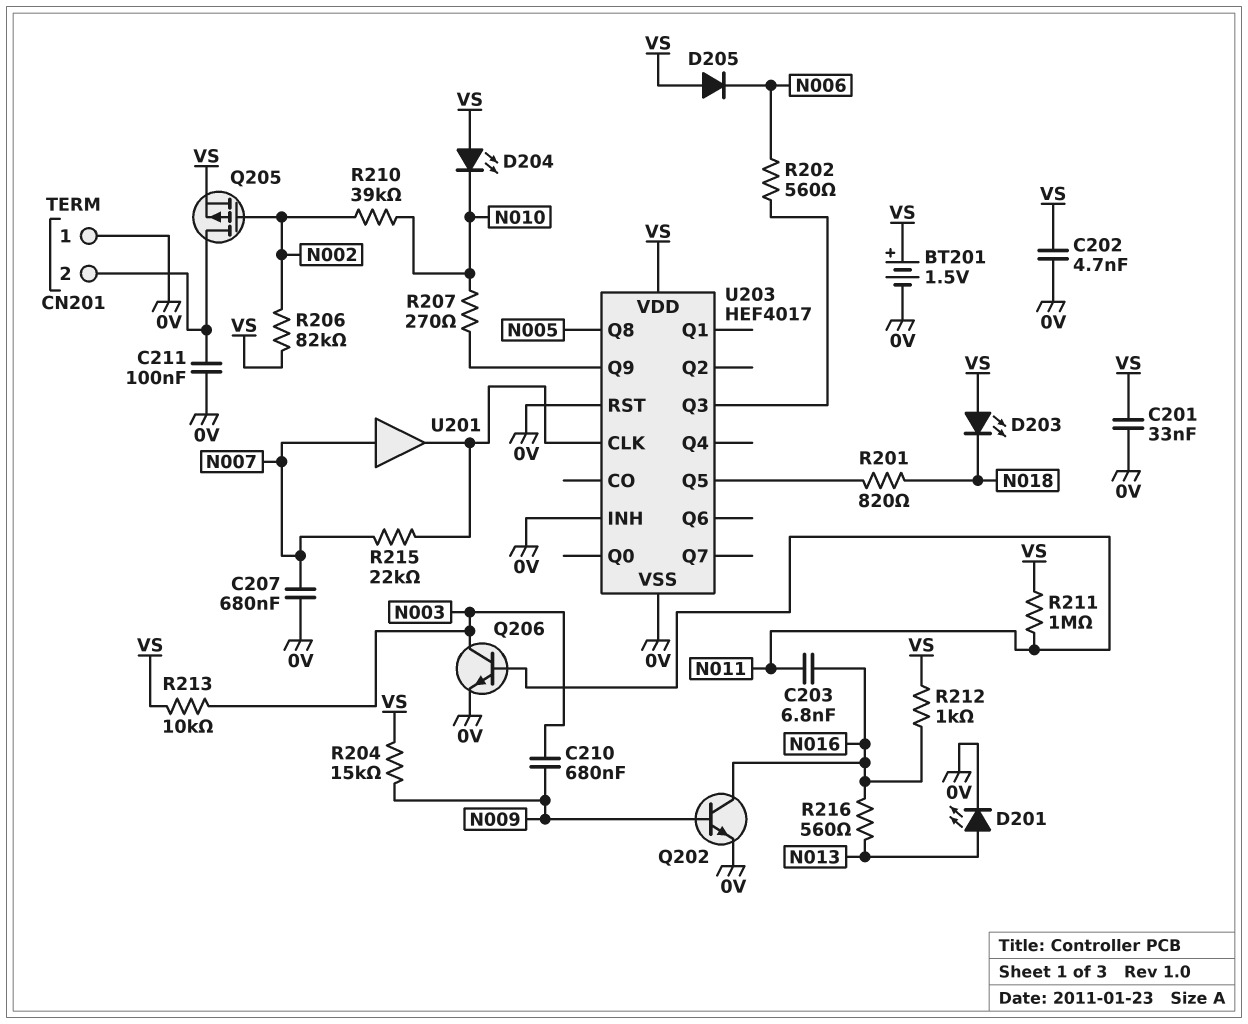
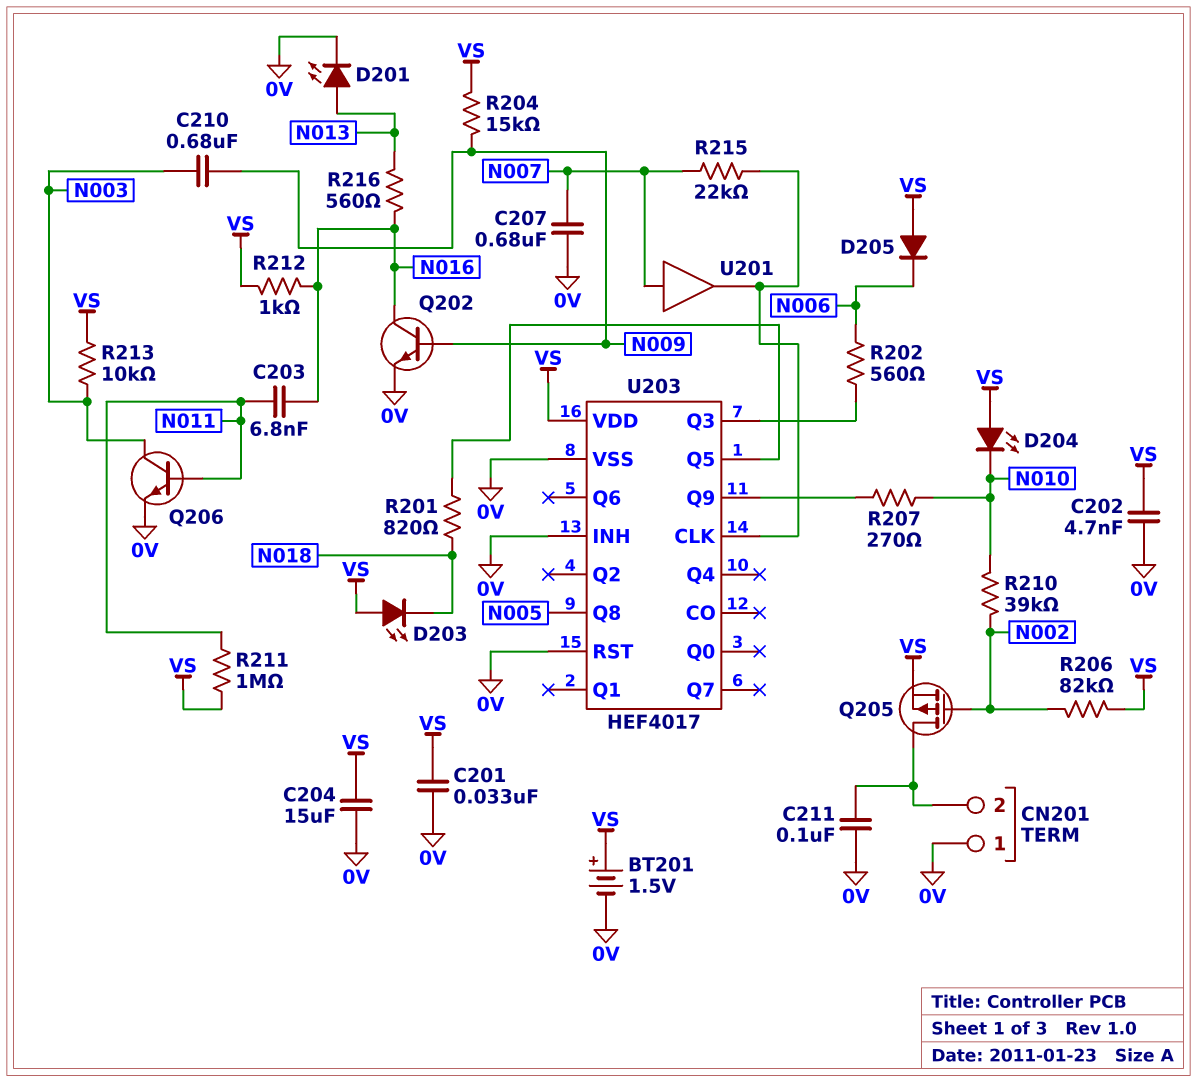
C204: none -> 15uF (0V, VS)

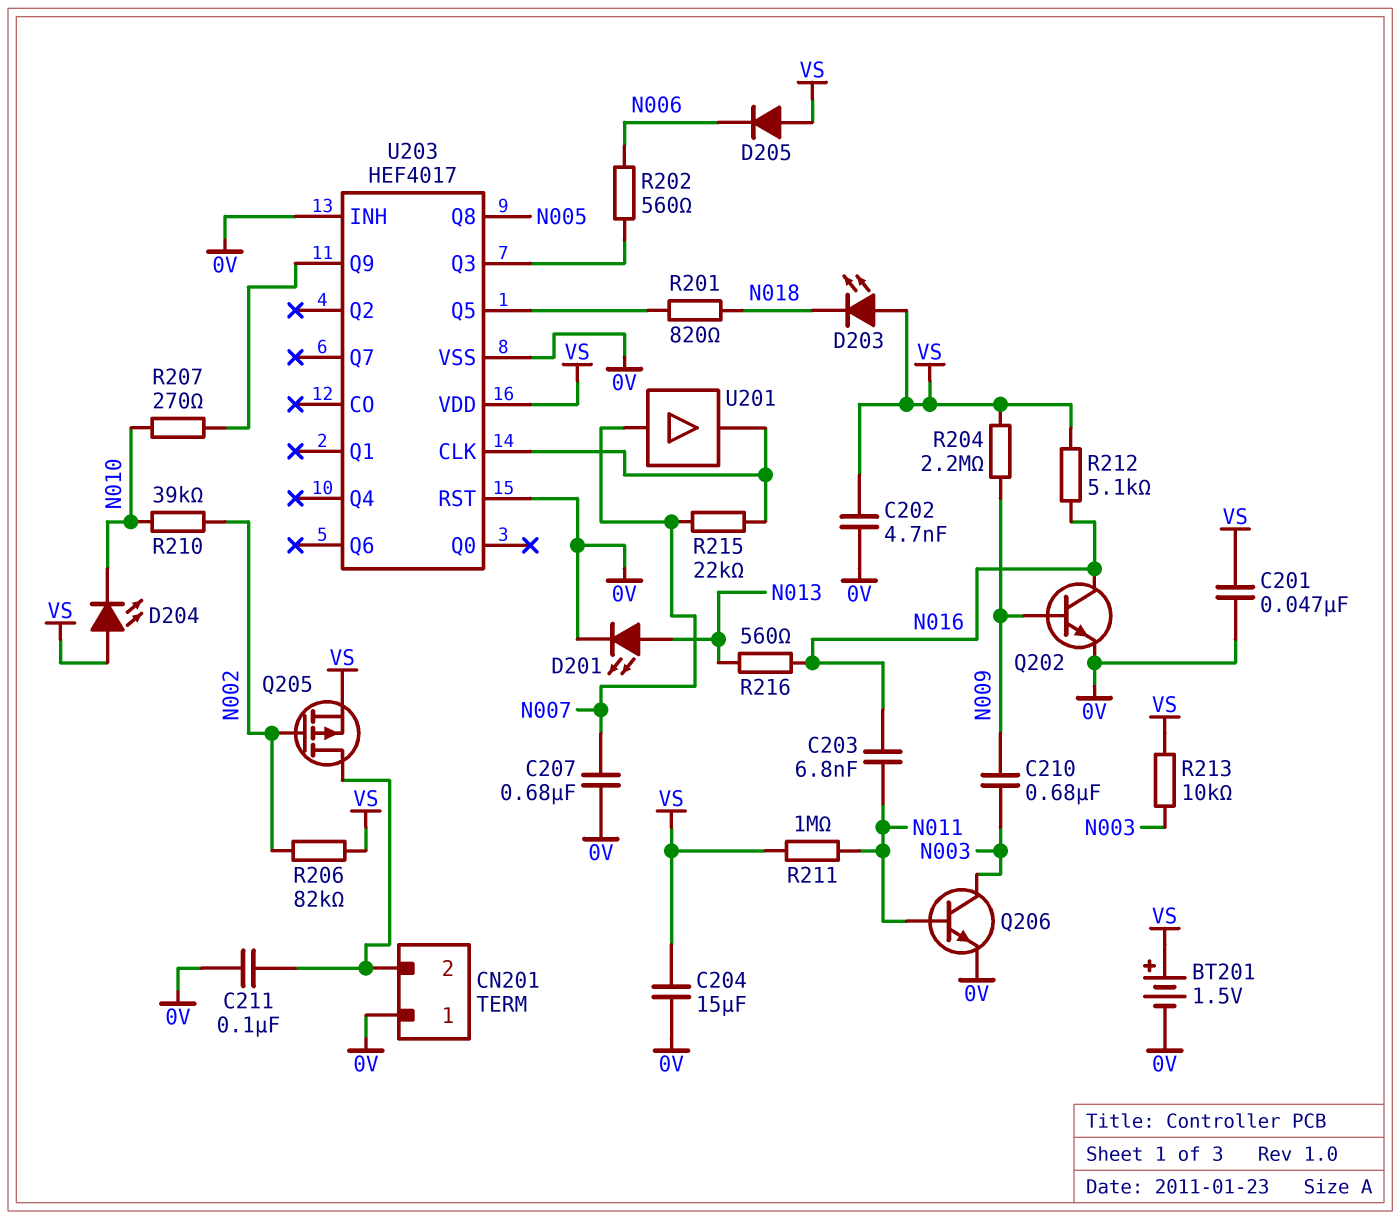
C201: 33nF (0V, VS) -> 47nF (0V, VS)
R204: 15k (N009, VS) -> 2.2M (N009, VS)
R212: 1k (N016, VS) -> 5.1k (N016, VS)

